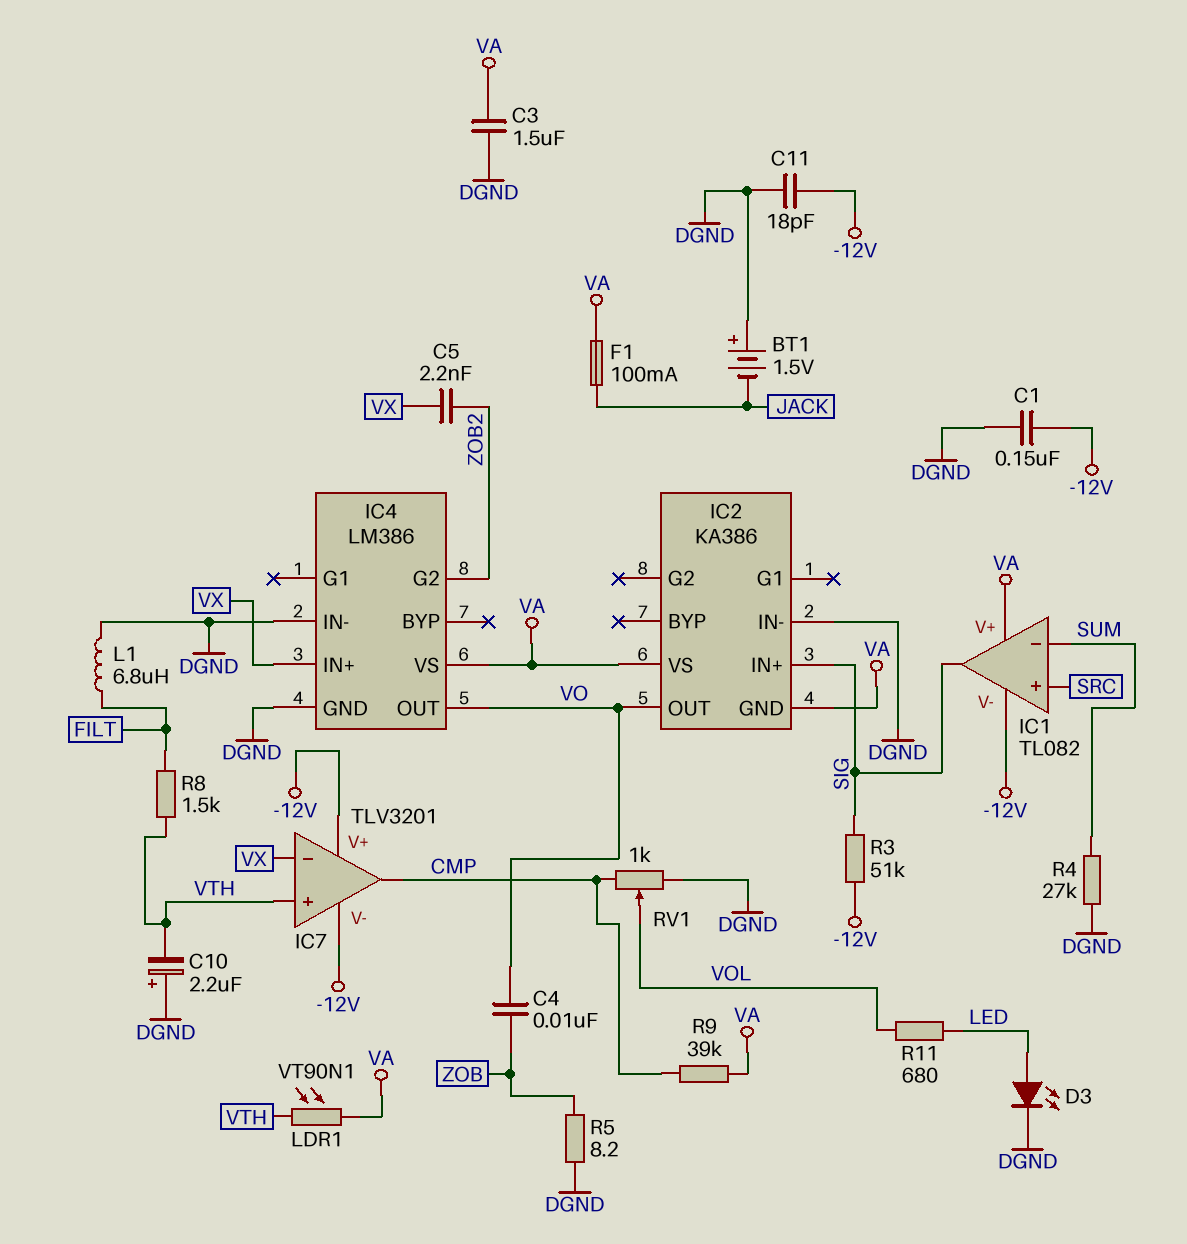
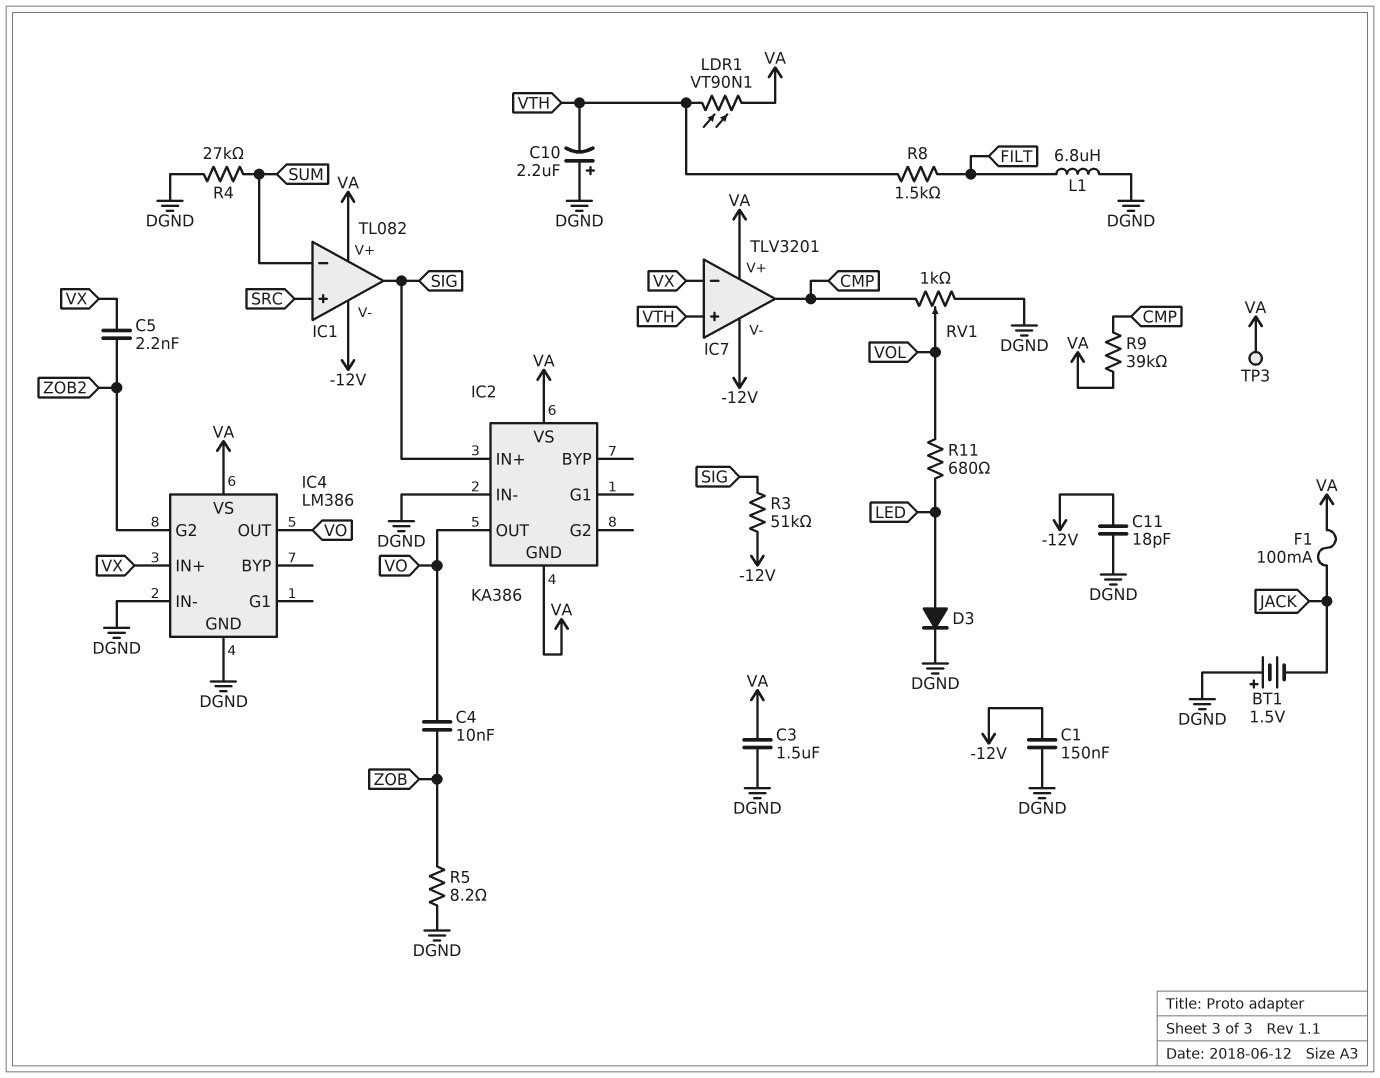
D3: LED (A LED, K DGND) -> diode (A LED, K DGND)
IC7 pin V+: -12V -> VA
TP3: none -> test point (VA)

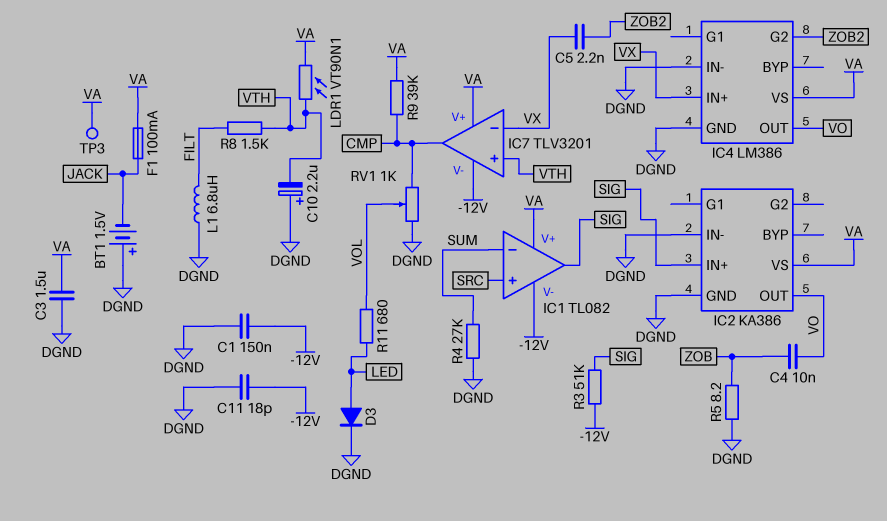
IC2 pin GND: VA -> DGND

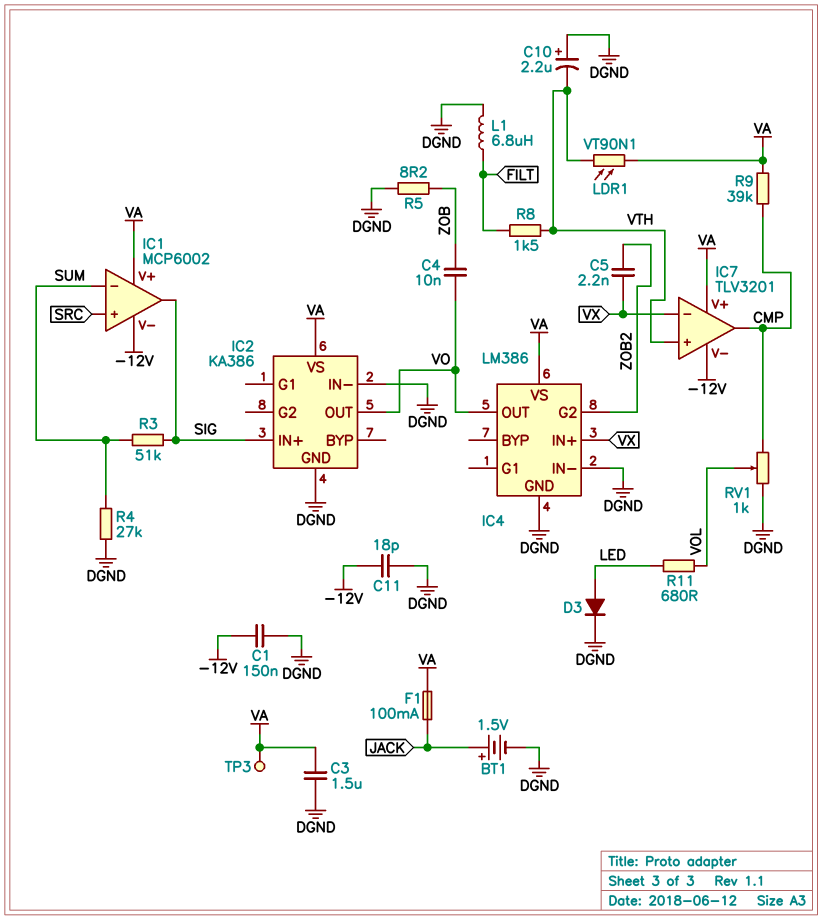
BT1: 1.5V (plus DGND, minus JACK) -> 1.5V (plus JACK, minus DGND)
IC1: TL082 -> MCP6002
R3: 51k (-12V, SIG) -> 51k (SIG, SUM)

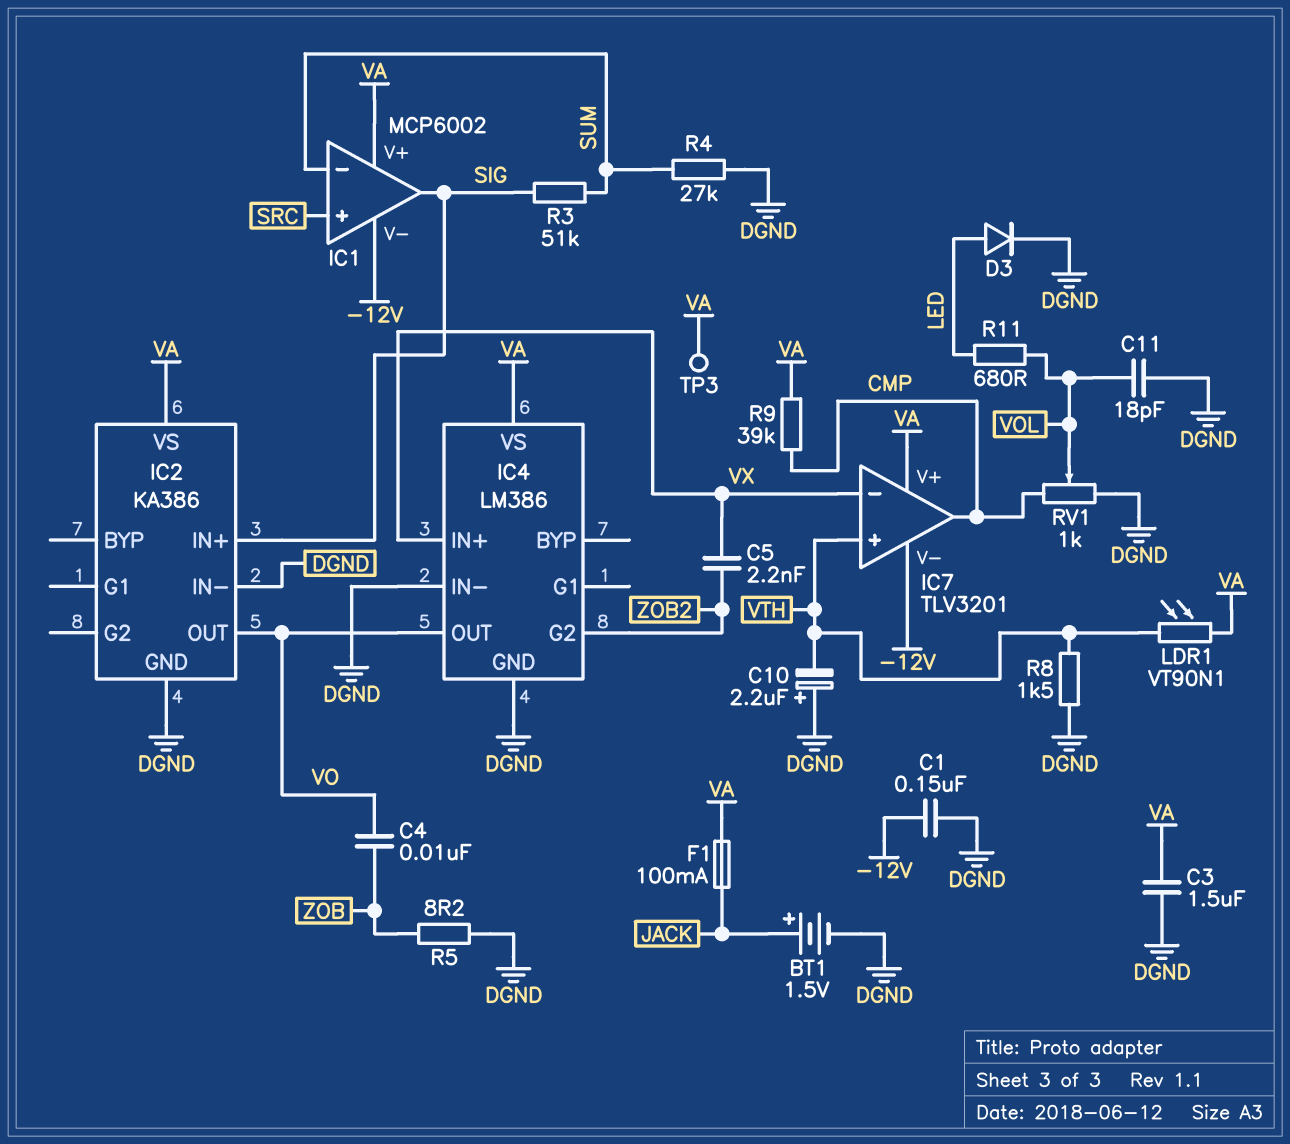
C11: 18pF (-12V, DGND) -> 18pF (DGND, VOL)
L1: 6.8uH (DGND, FILT) -> none
R8: 1.5k (FILT, VTH) -> 1.5k (DGND, VTH)

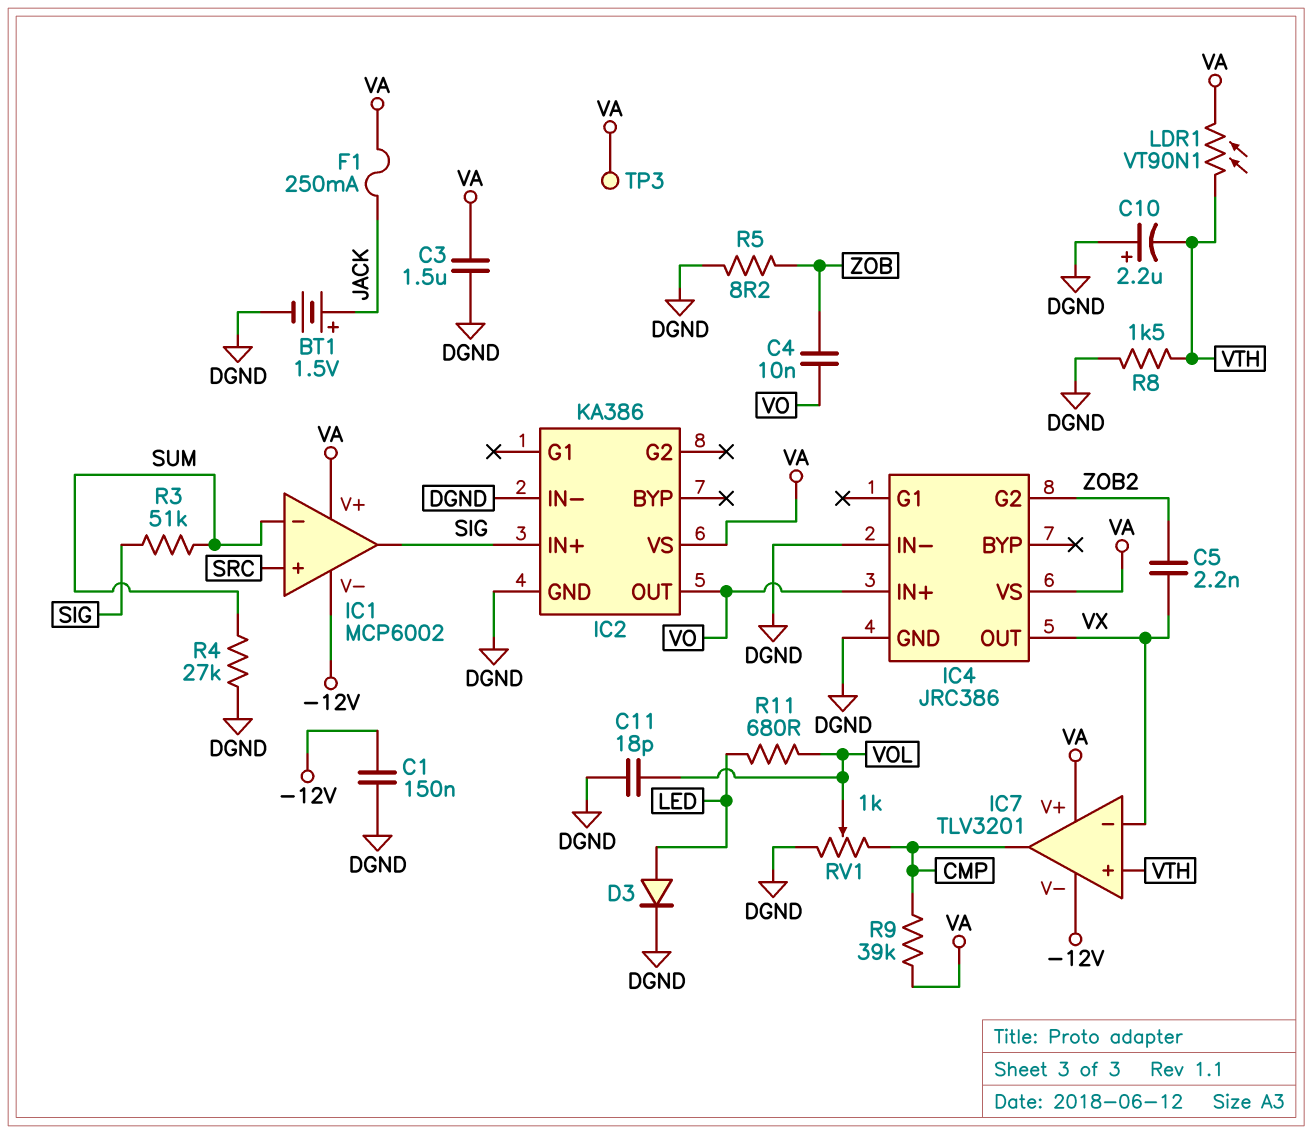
F1: 100mA (JACK, VA) -> 250mA (JACK, VA)
IC4: LM386 -> JRC386
IC4 pin IN+: VX -> VO
IC4 pin OUT: VO -> VX

